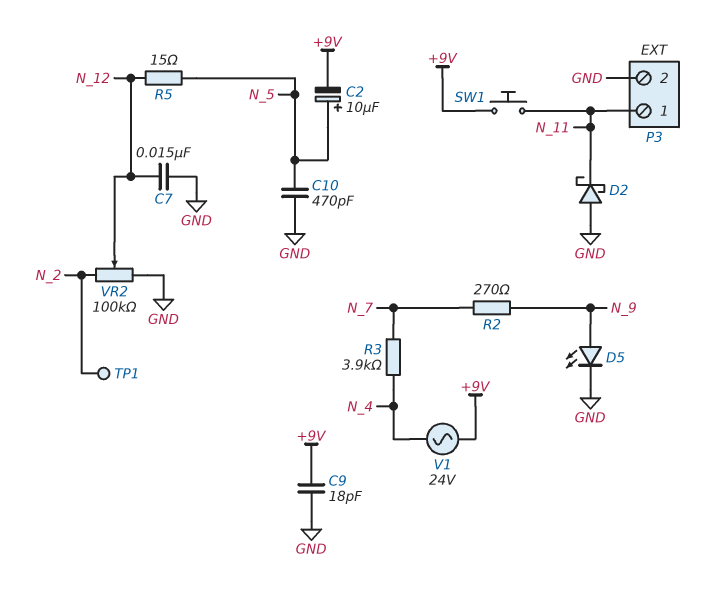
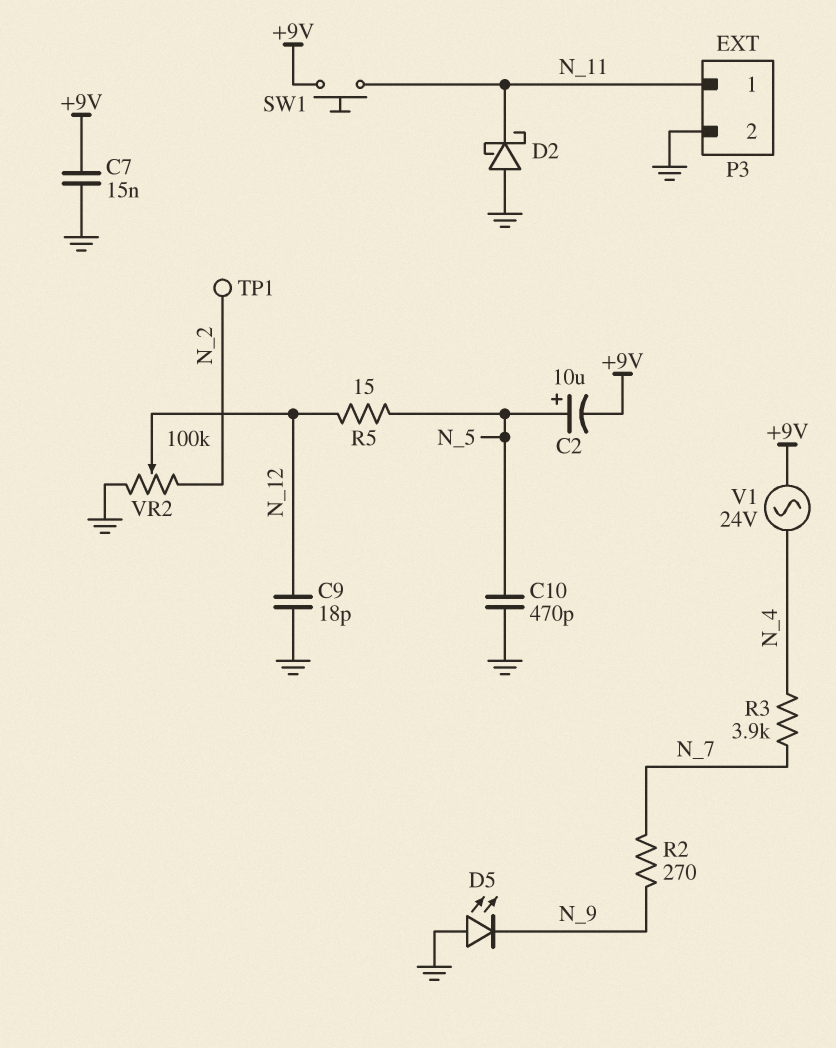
C7: 15nF (GND, N_12) -> 15nF (+9V, GND)
C9: 18pF (+9V, GND) -> 18pF (GND, N_12)
D5: LED (A N_9, K GND) -> LED (A GND, K N_9)

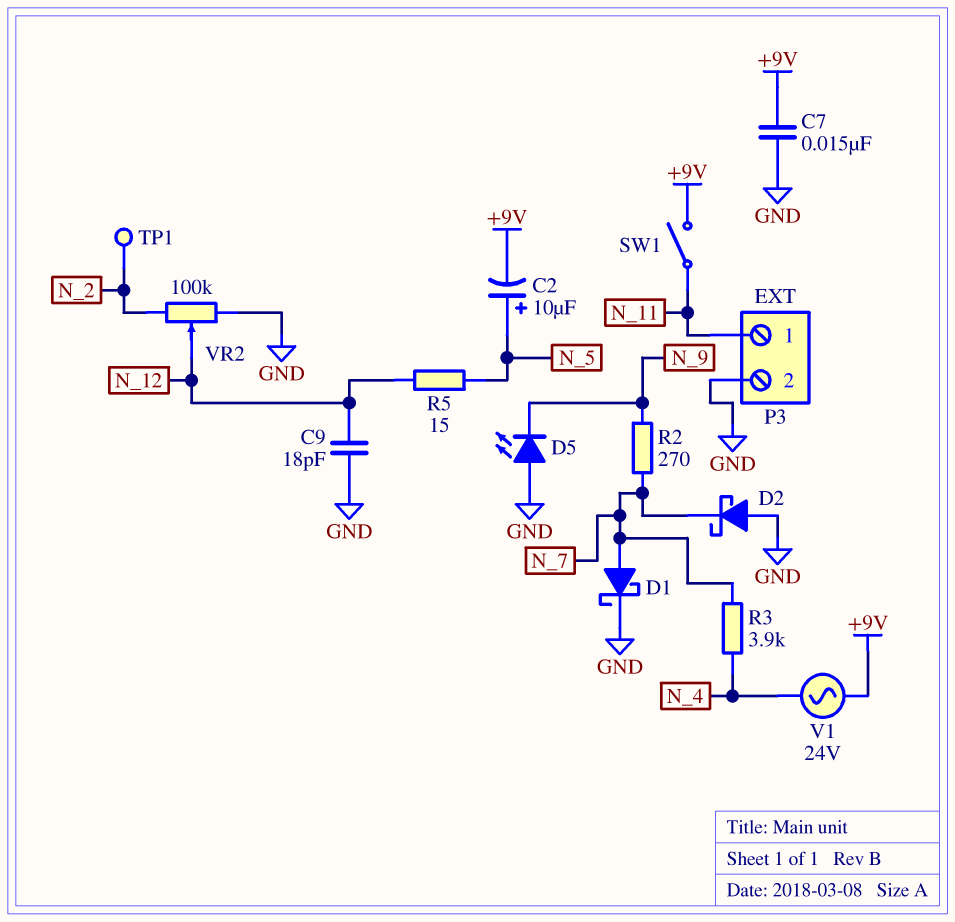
C10: 470pF (GND, N_5) -> none
D1: none -> schottky (A N_7, K GND)
D2: schottky (A GND, K N_11) -> schottky (A GND, K N_7)
SW1: button (+9V, N_11) -> switch (+9V, N_11)

